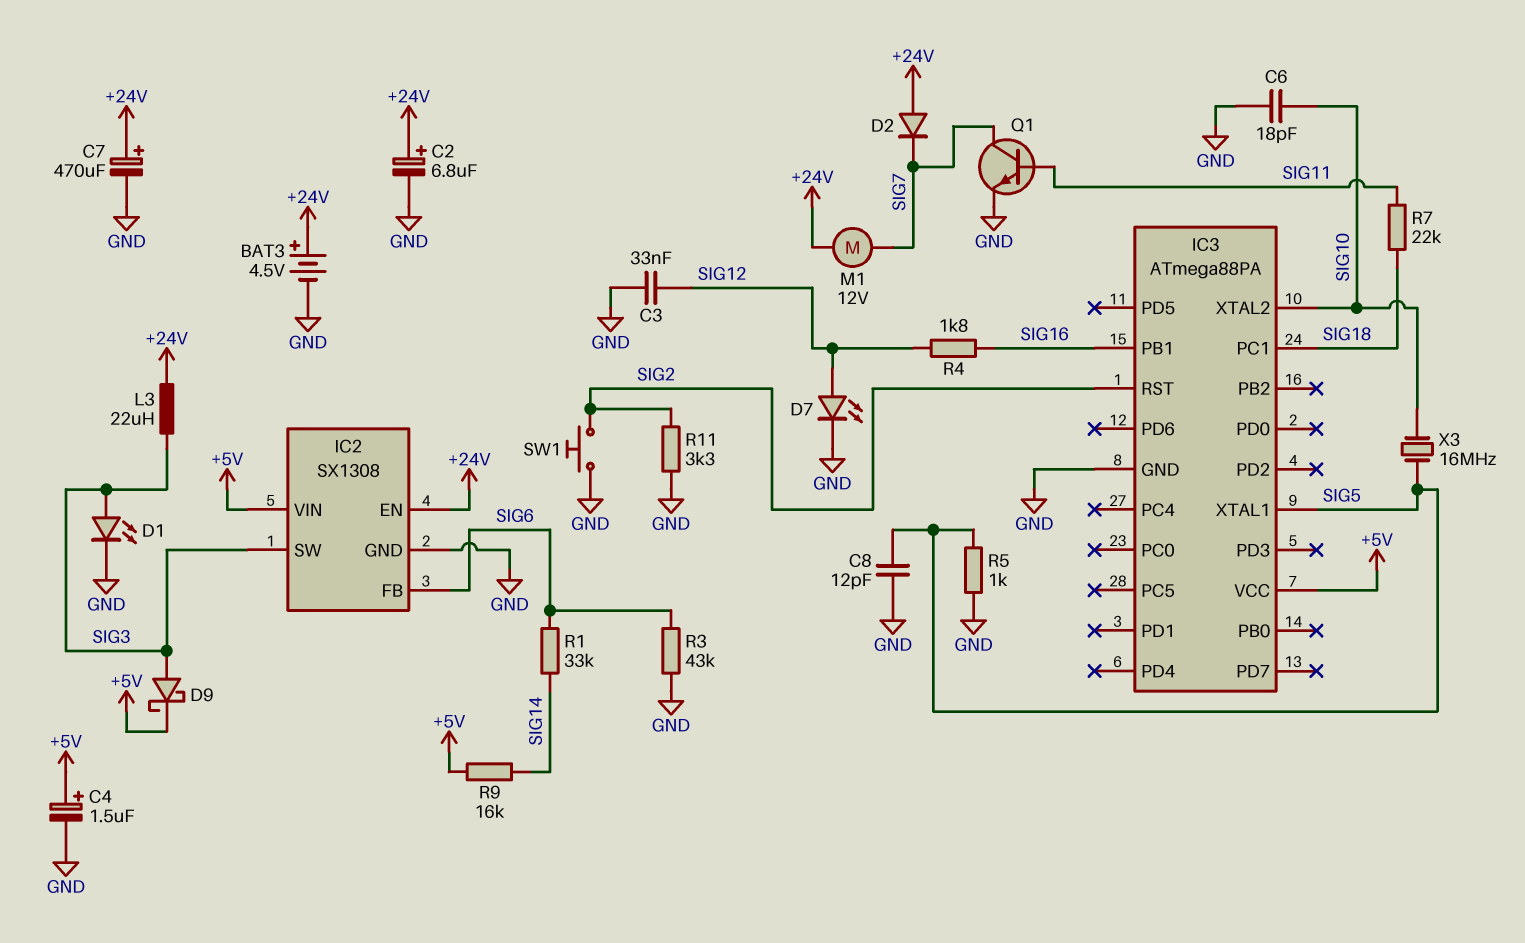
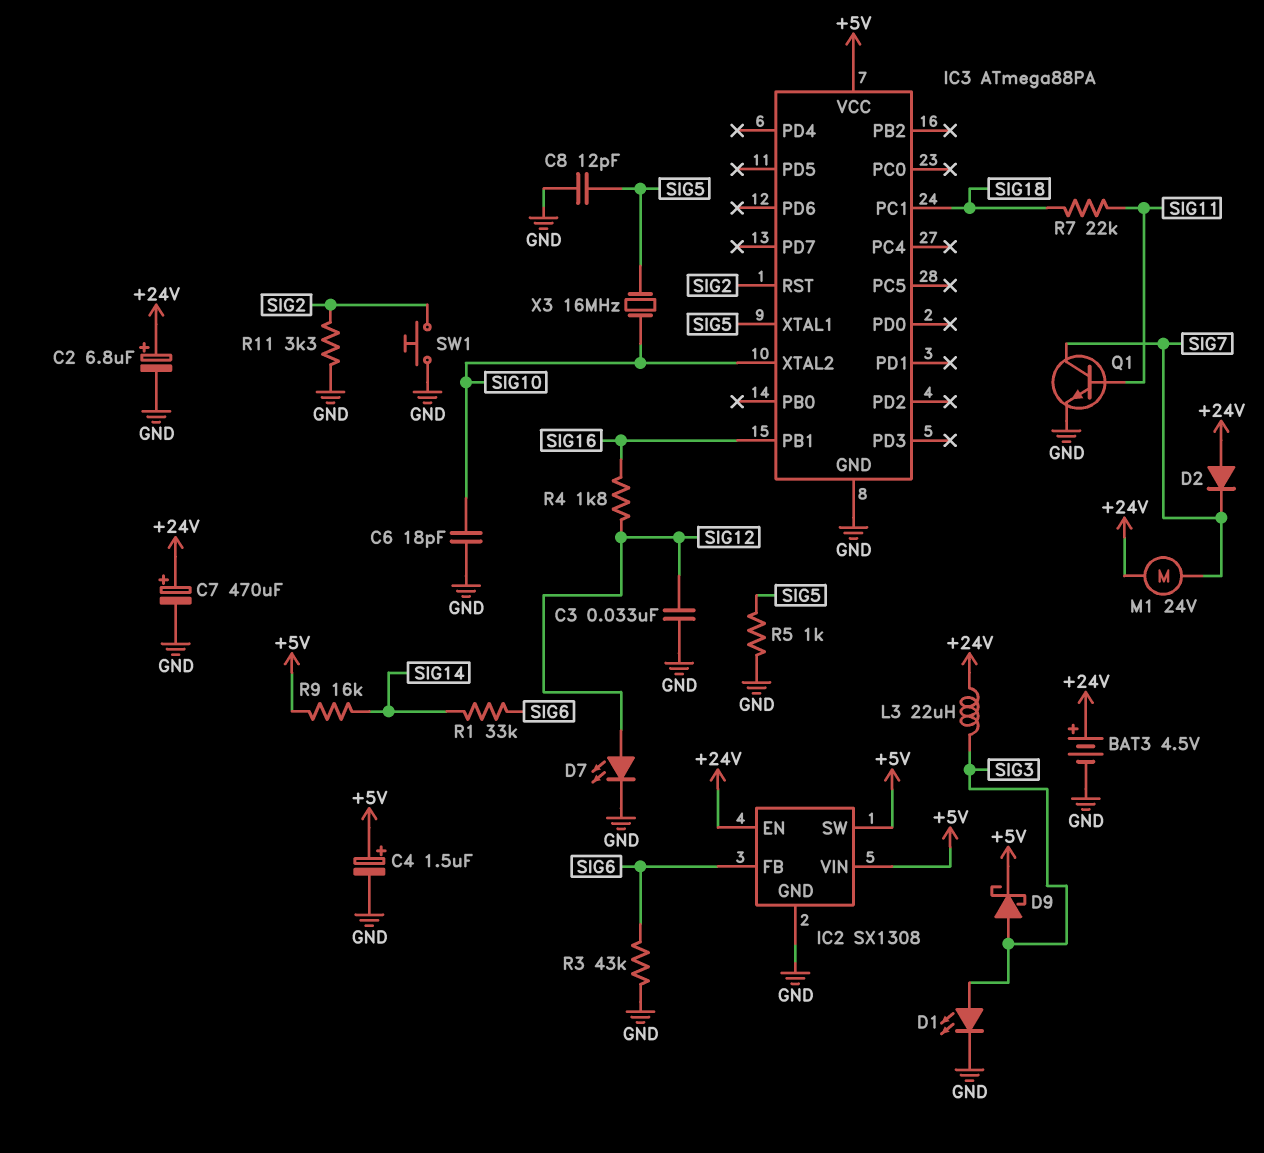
IC2 pin SW: SIG3 -> +5V
M1: motor 12V (+24V, SIG7) -> motor 24V (+24V, SIG7)

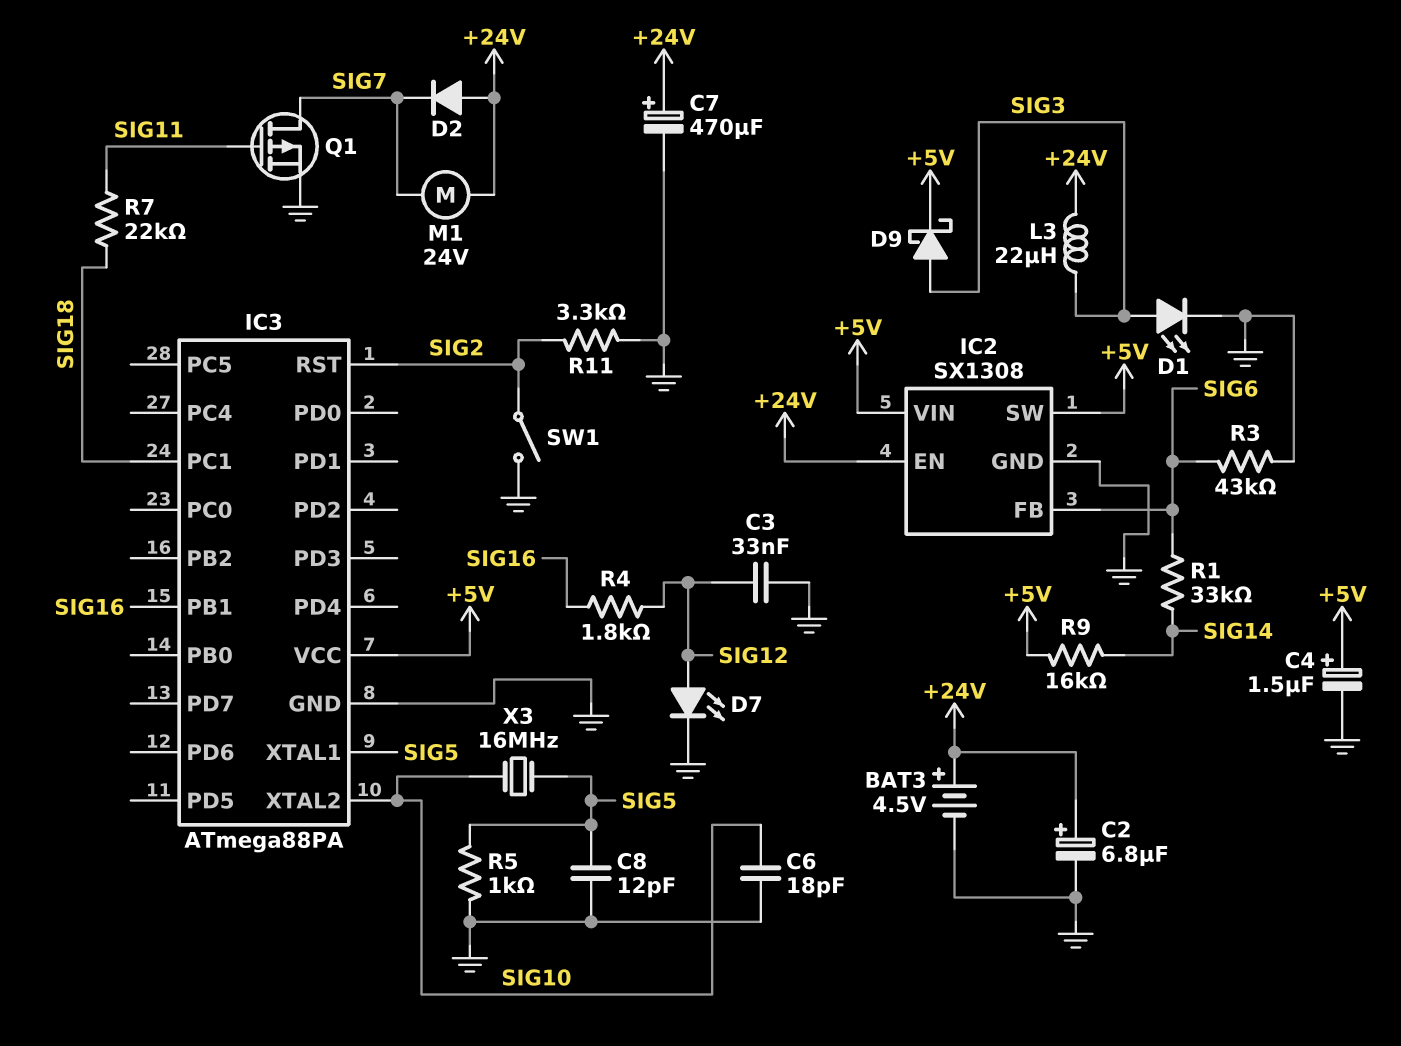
Q1: NPN (B SIG11, C SIG7, E GND) -> PMOS (G SIG11, D SIG7, S GND)
SW1: button (GND, SIG2) -> switch (GND, SIG2)

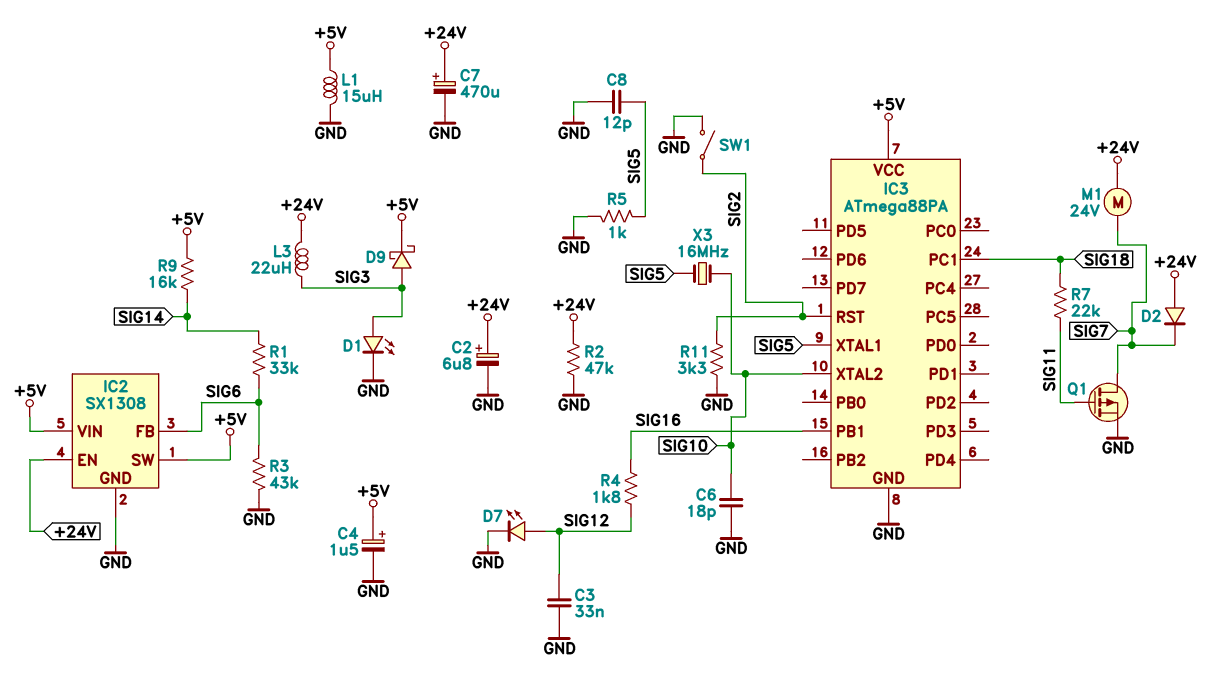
BAT3: 4.5V (plus +24V, minus GND) -> none
L1: none -> 15uH (+5V, GND)
R2: none -> 47k (+24V, GND)

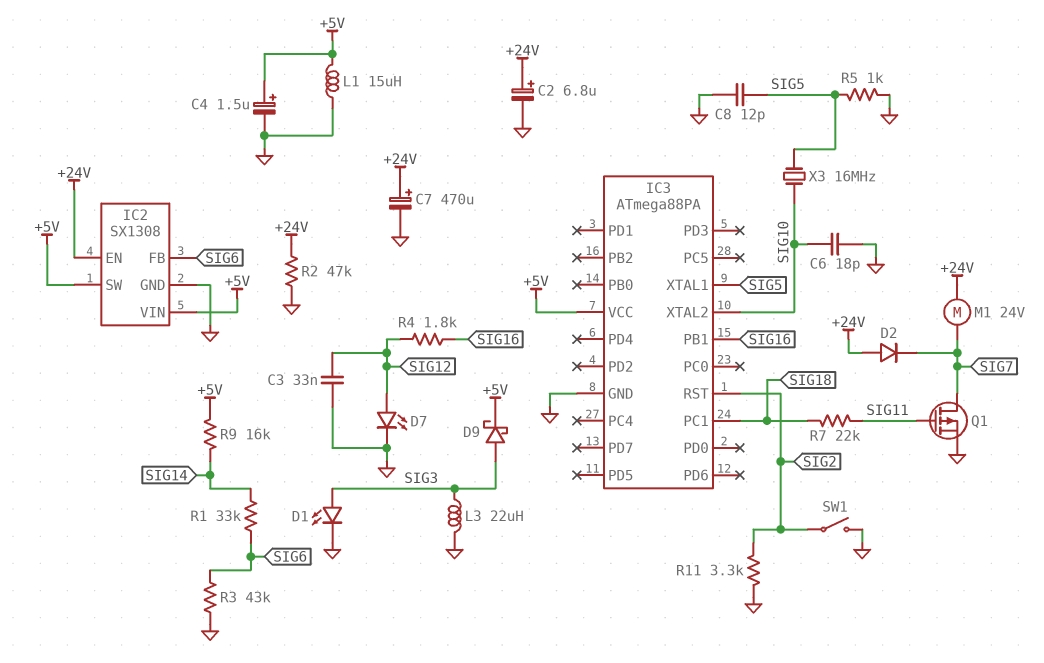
L3: 22uH (+24V, SIG3) -> 22uH (GND, SIG3)

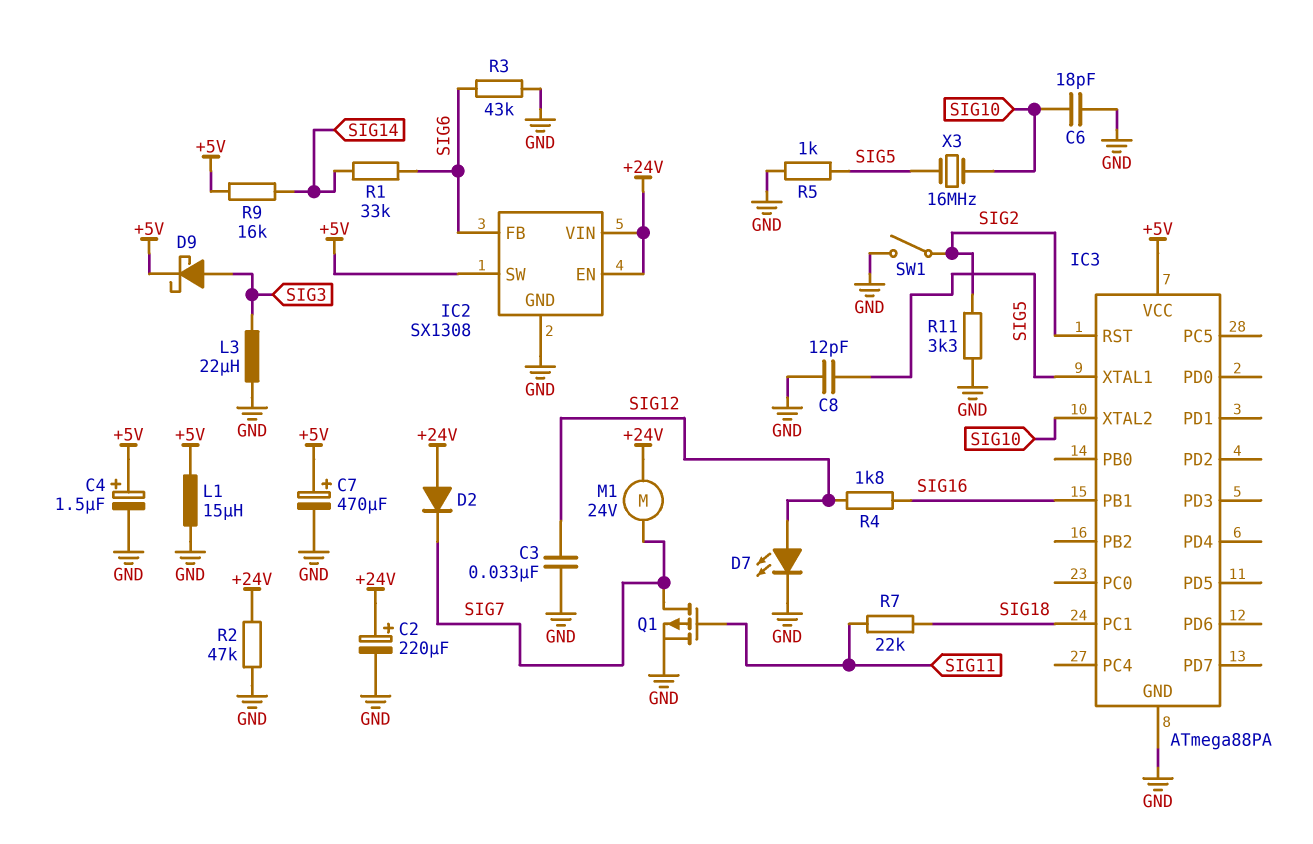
C2: 6.8uF (plus +24V, minus GND) -> 220uF (plus +24V, minus GND)
C7: 470uF (plus +24V, minus GND) -> 470uF (plus +5V, minus GND)
D1: LED (A SIG3, K GND) -> none
IC2 pin VIN: +5V -> +24V

